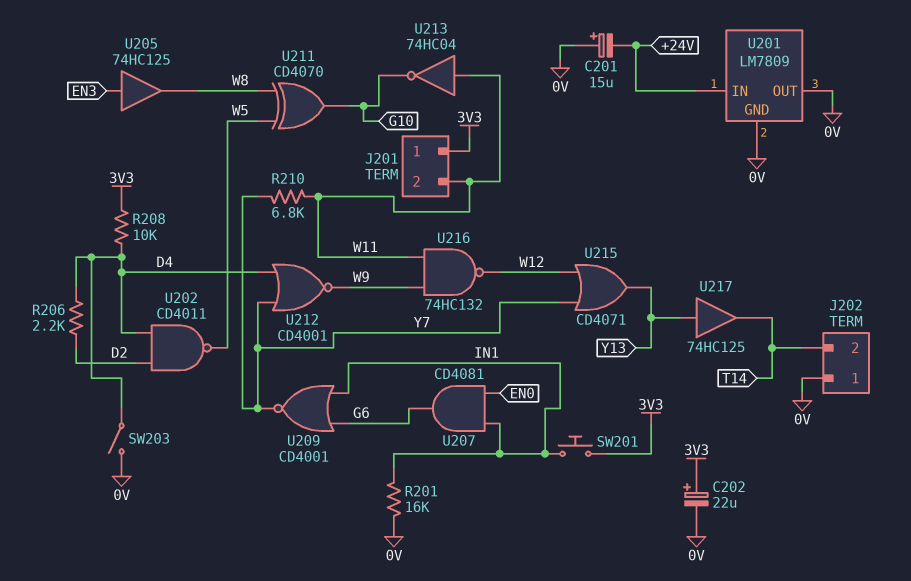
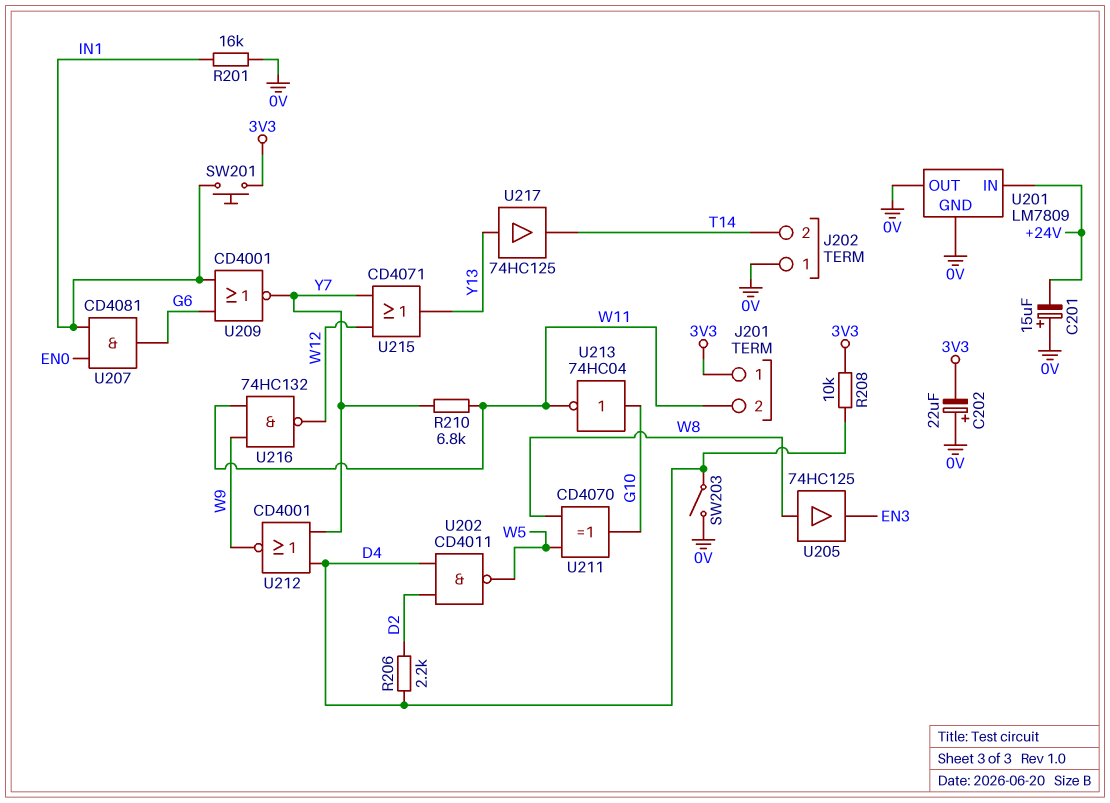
C202: 22uF (plus 3V3, minus 0V) -> 22uF (plus 0V, minus 3V3)
U205: buffer 74HC125 (in EN3, out W8) -> buffer 74HC125 (in W8, out EN3)
U213: NOT 74HC04 (in W11, out G10) -> NOT 74HC04 (in G10, out W11)

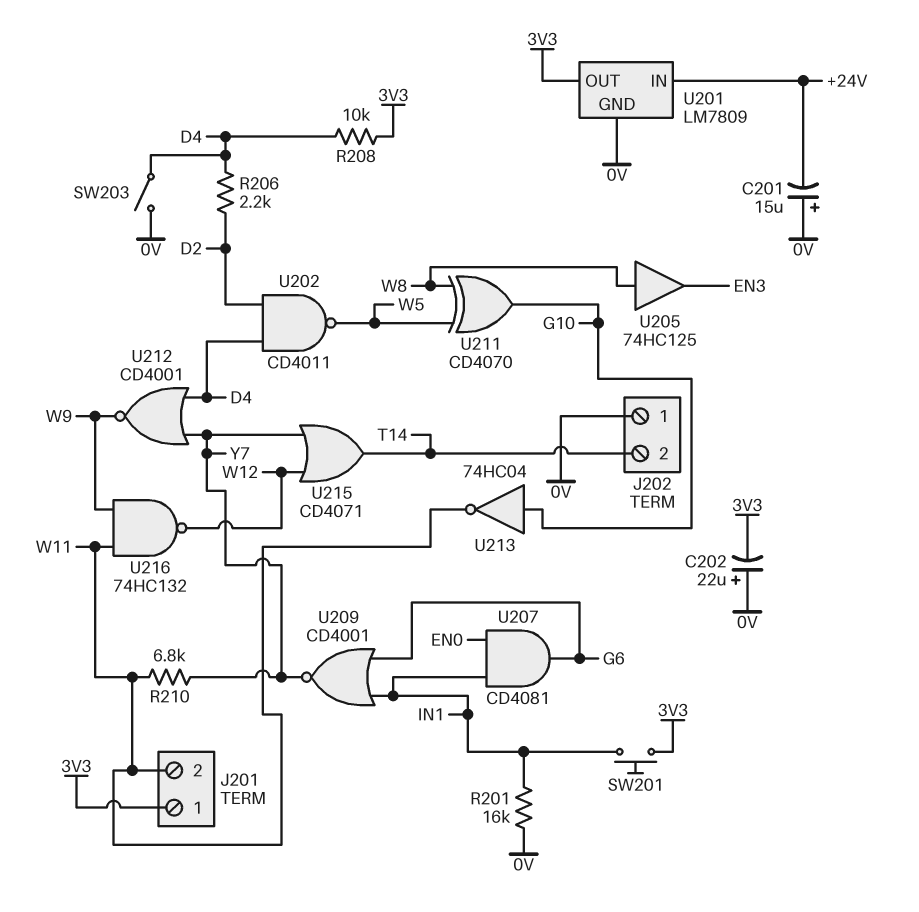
U201 pin OUT: 0V -> 3V3
U215: OR CD4071 (in W12, in Y7, out Y13) -> OR CD4071 (in W12, in Y7, out T14)
U217: buffer 74HC125 (in Y13, out T14) -> none

